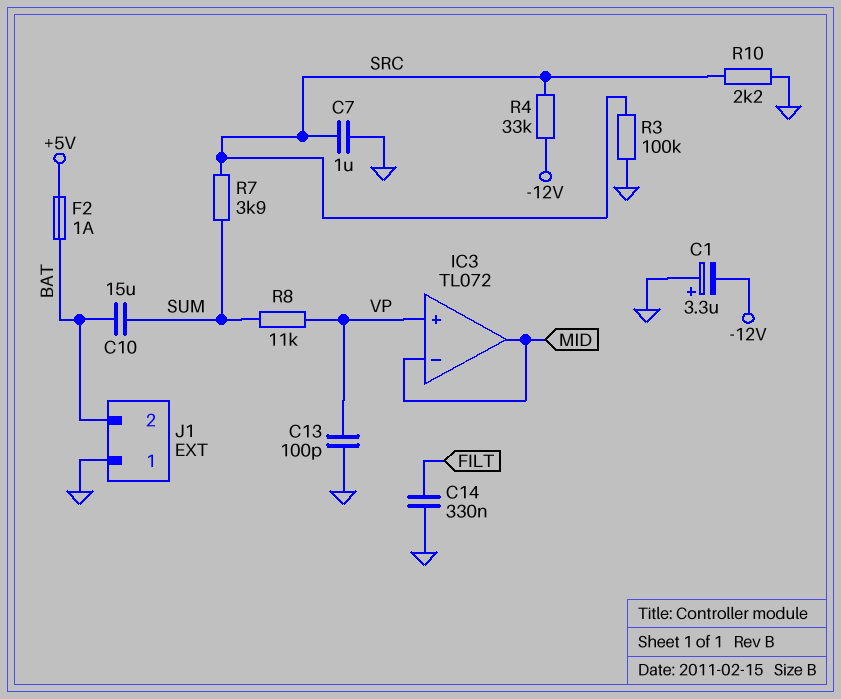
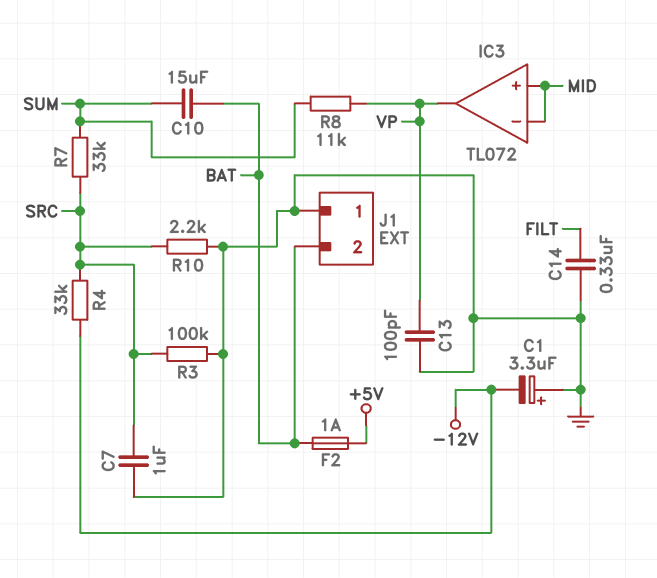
IC3 pin in+: VP -> MID
IC3 pin out: MID -> VP
R7: 3.9k (SRC, SUM) -> 33k (SRC, SUM)

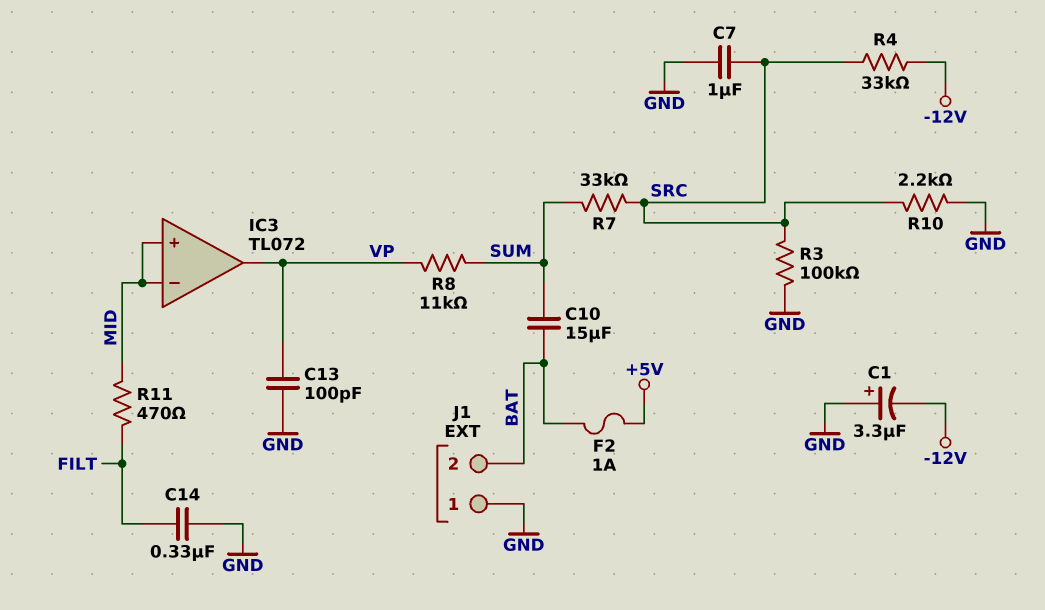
R11: none -> 470 (FILT, MID)

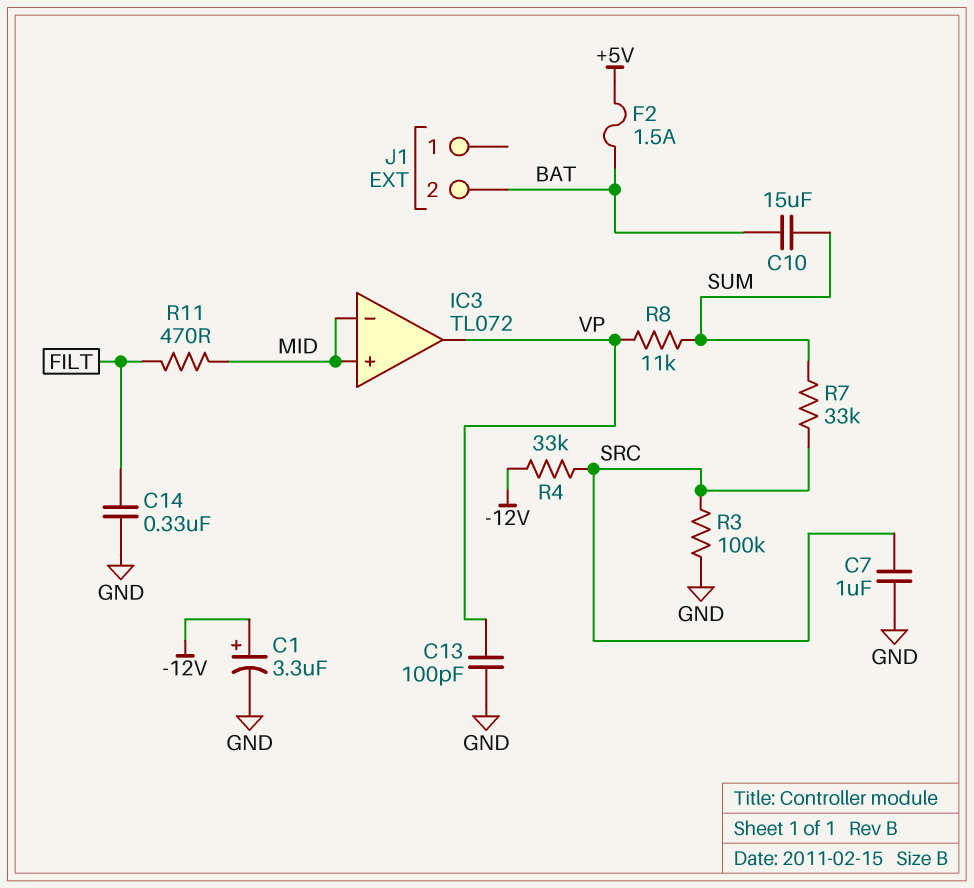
C1: 3.3uF (plus GND, minus -12V) -> 3.3uF (plus -12V, minus GND)
F2: 1A (+5V, BAT) -> 1.5A (+5V, BAT)
J1 pin 1: GND -> none
R10: 2.2k (GND, SRC) -> none

